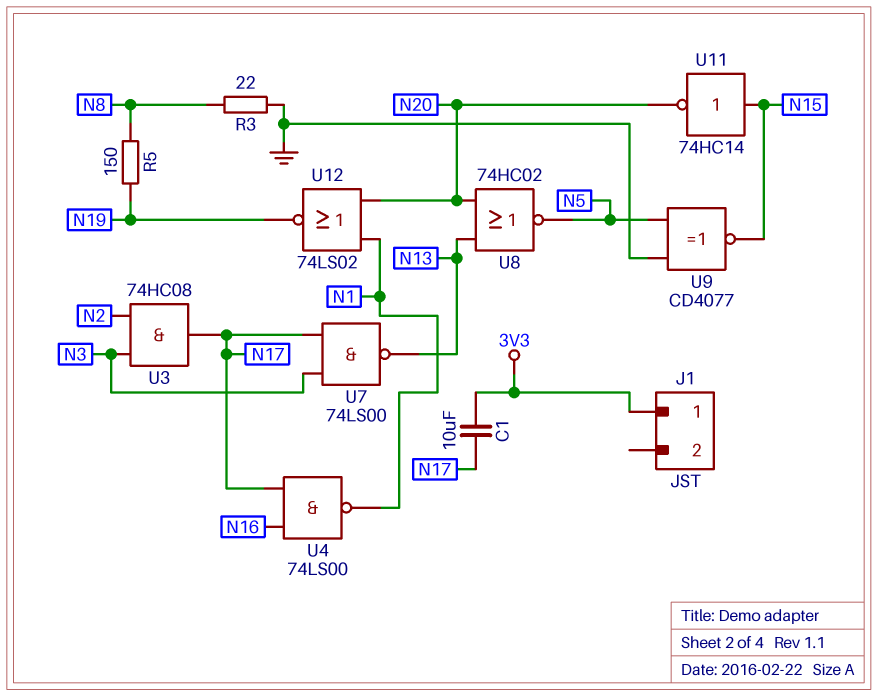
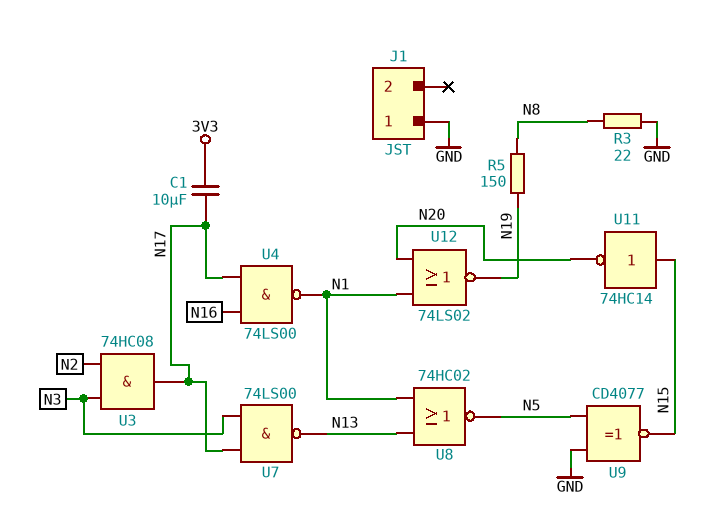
J1 pin 1: 3V3 -> GND
U8: NOR 74HC02 (in N13, in N20, out N5) -> NOR 74HC02 (in N1, in N13, out N5)

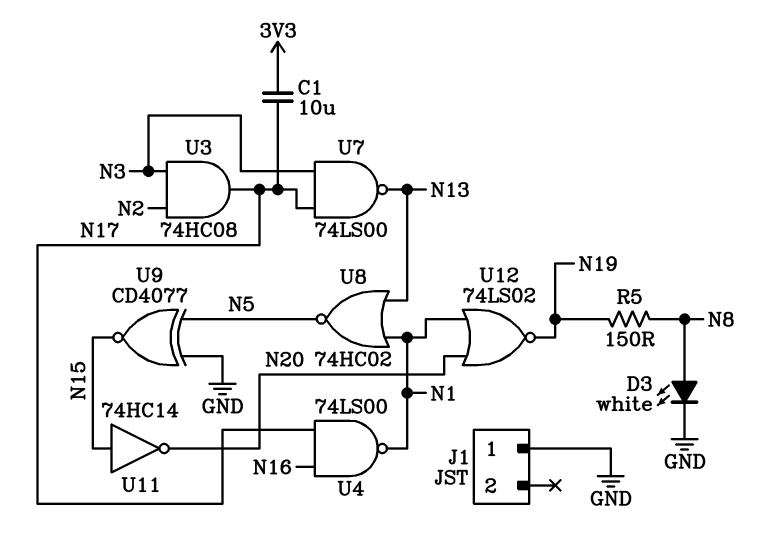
D3: none -> LED white (A N8, K GND)
R3: 22 (GND, N8) -> none

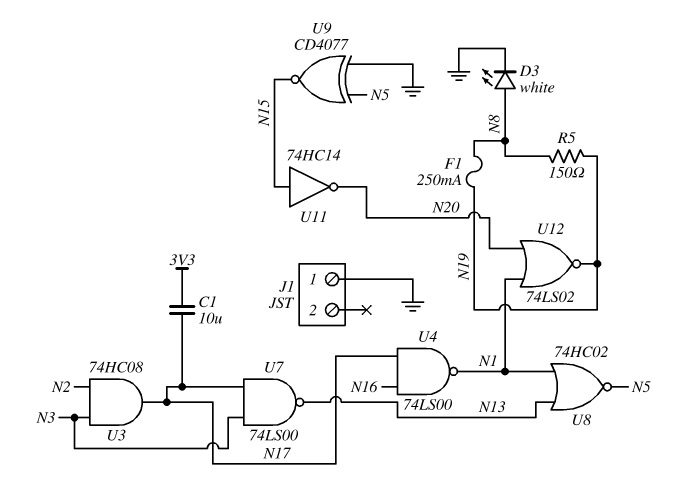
F1: none -> 250mA (N8, N19)

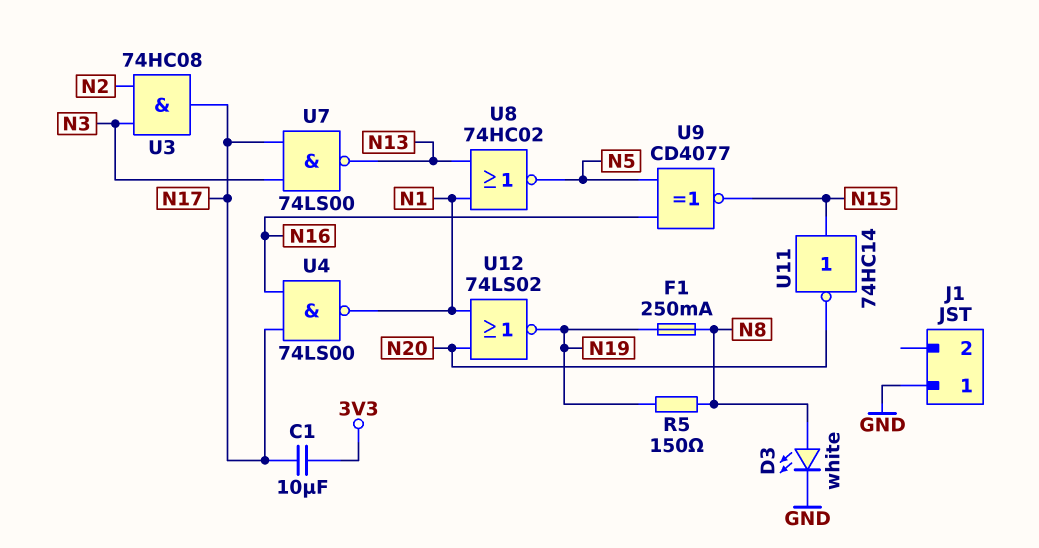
U9: XNOR CD4077 (in GND, in N5, out N15) -> XNOR CD4077 (in N5, in N16, out N15)

